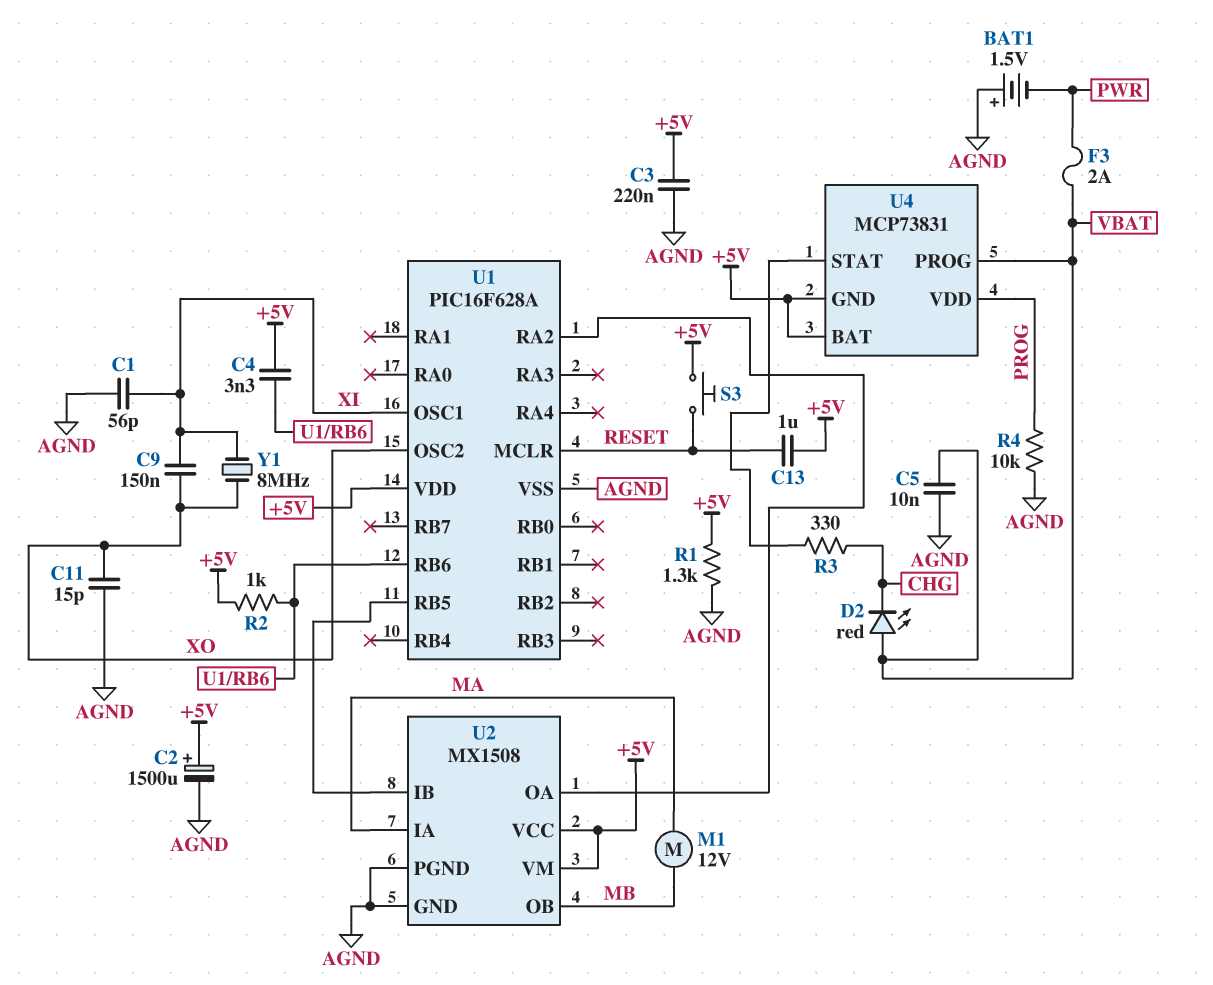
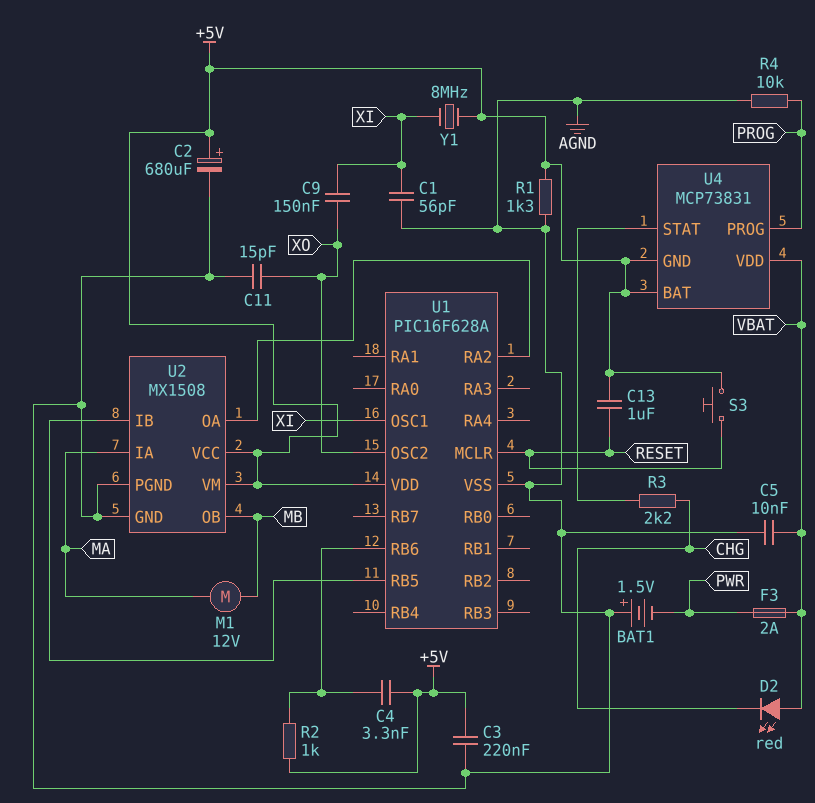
C2: 1500uF (plus +5V, minus AGND) -> 680uF (plus +5V, minus AGND)
R3: 330 (CHG, U4/STAT) -> 2.2k (CHG, U4/STAT)
U4 pin PROG: VBAT -> PROG
U4 pin VDD: PROG -> VBAT
Y1: 8MHz (XI, XO) -> 8MHz (+5V, XI)

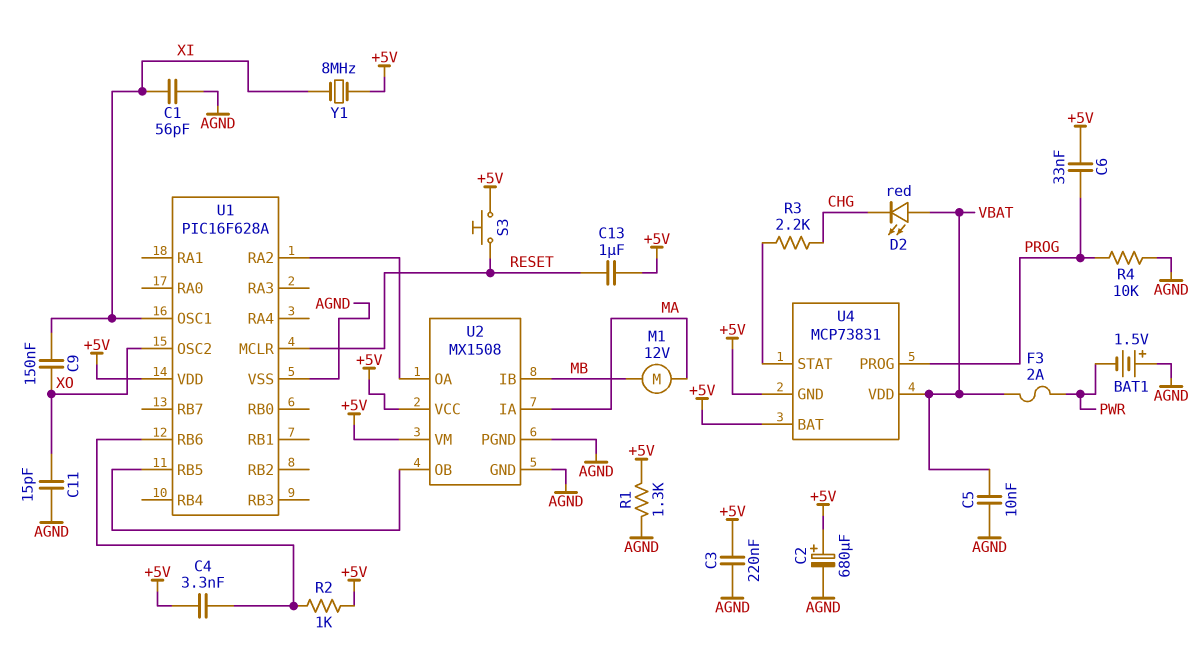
C6: none -> 33nF (+5V, PROG)
U2 pin IB: U1/RB5 -> MB
U2 pin OB: MB -> U1/RB5

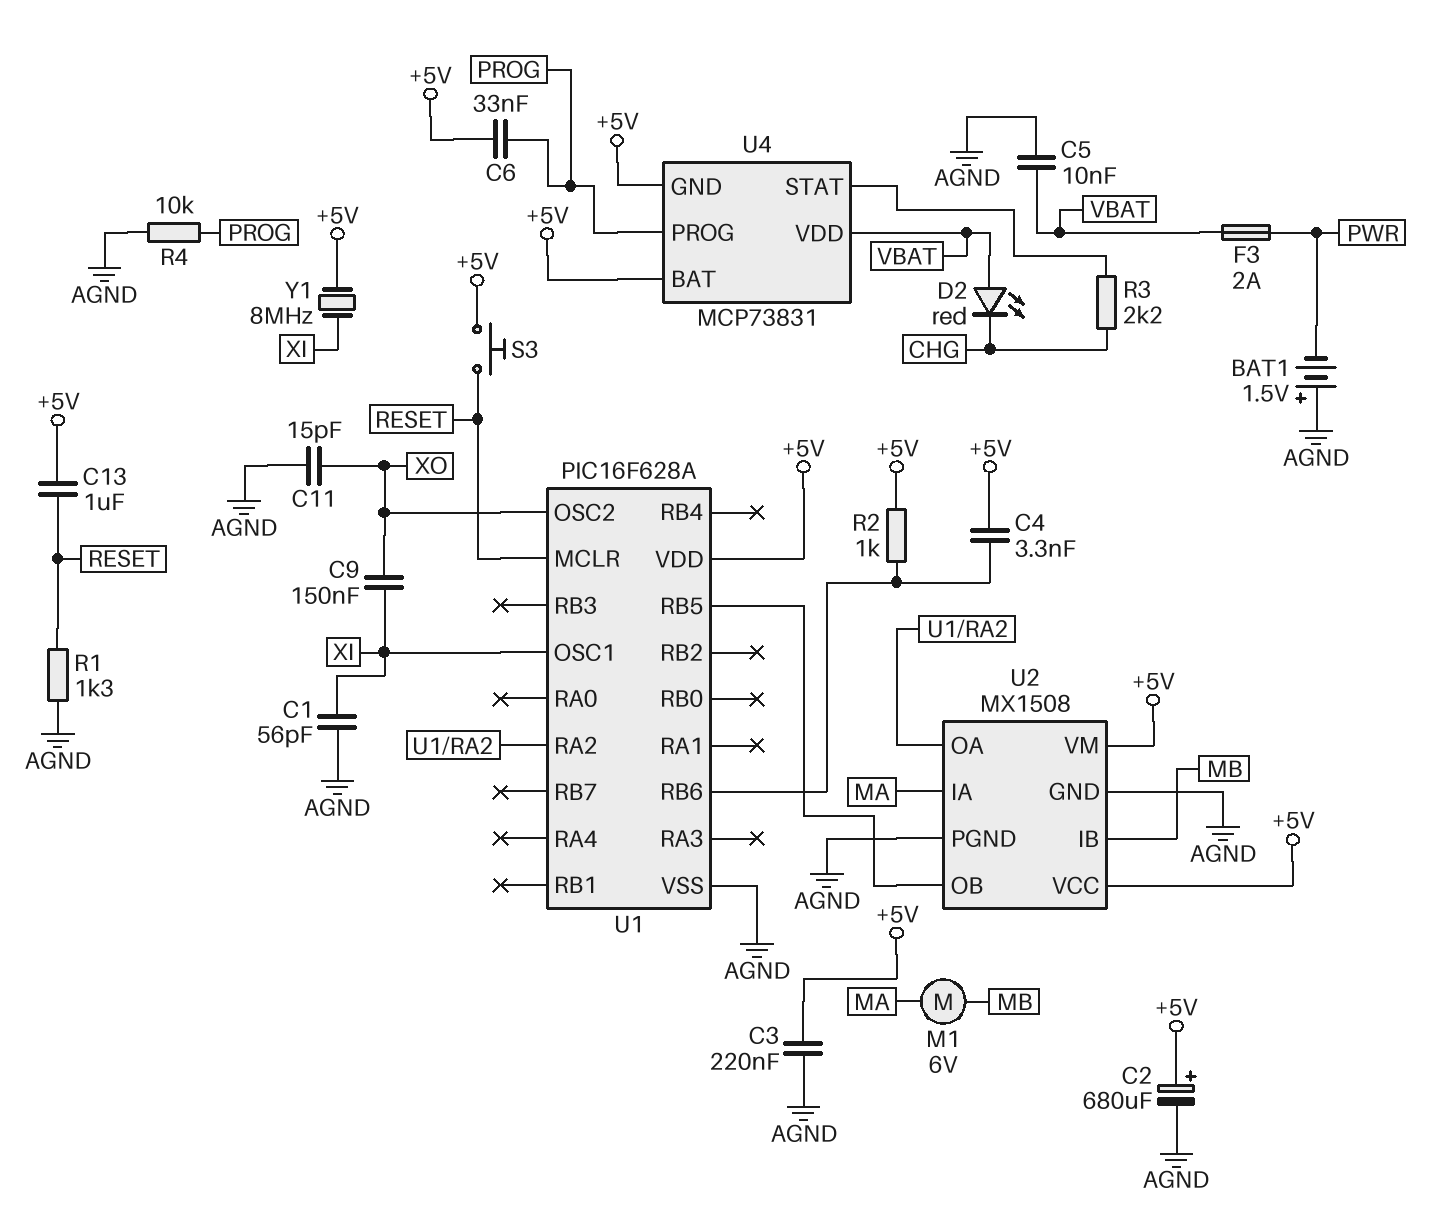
M1: motor 12V (MA, MB) -> motor 6V (MA, MB)
R1: 1.3k (+5V, AGND) -> 1.3k (AGND, RESET)

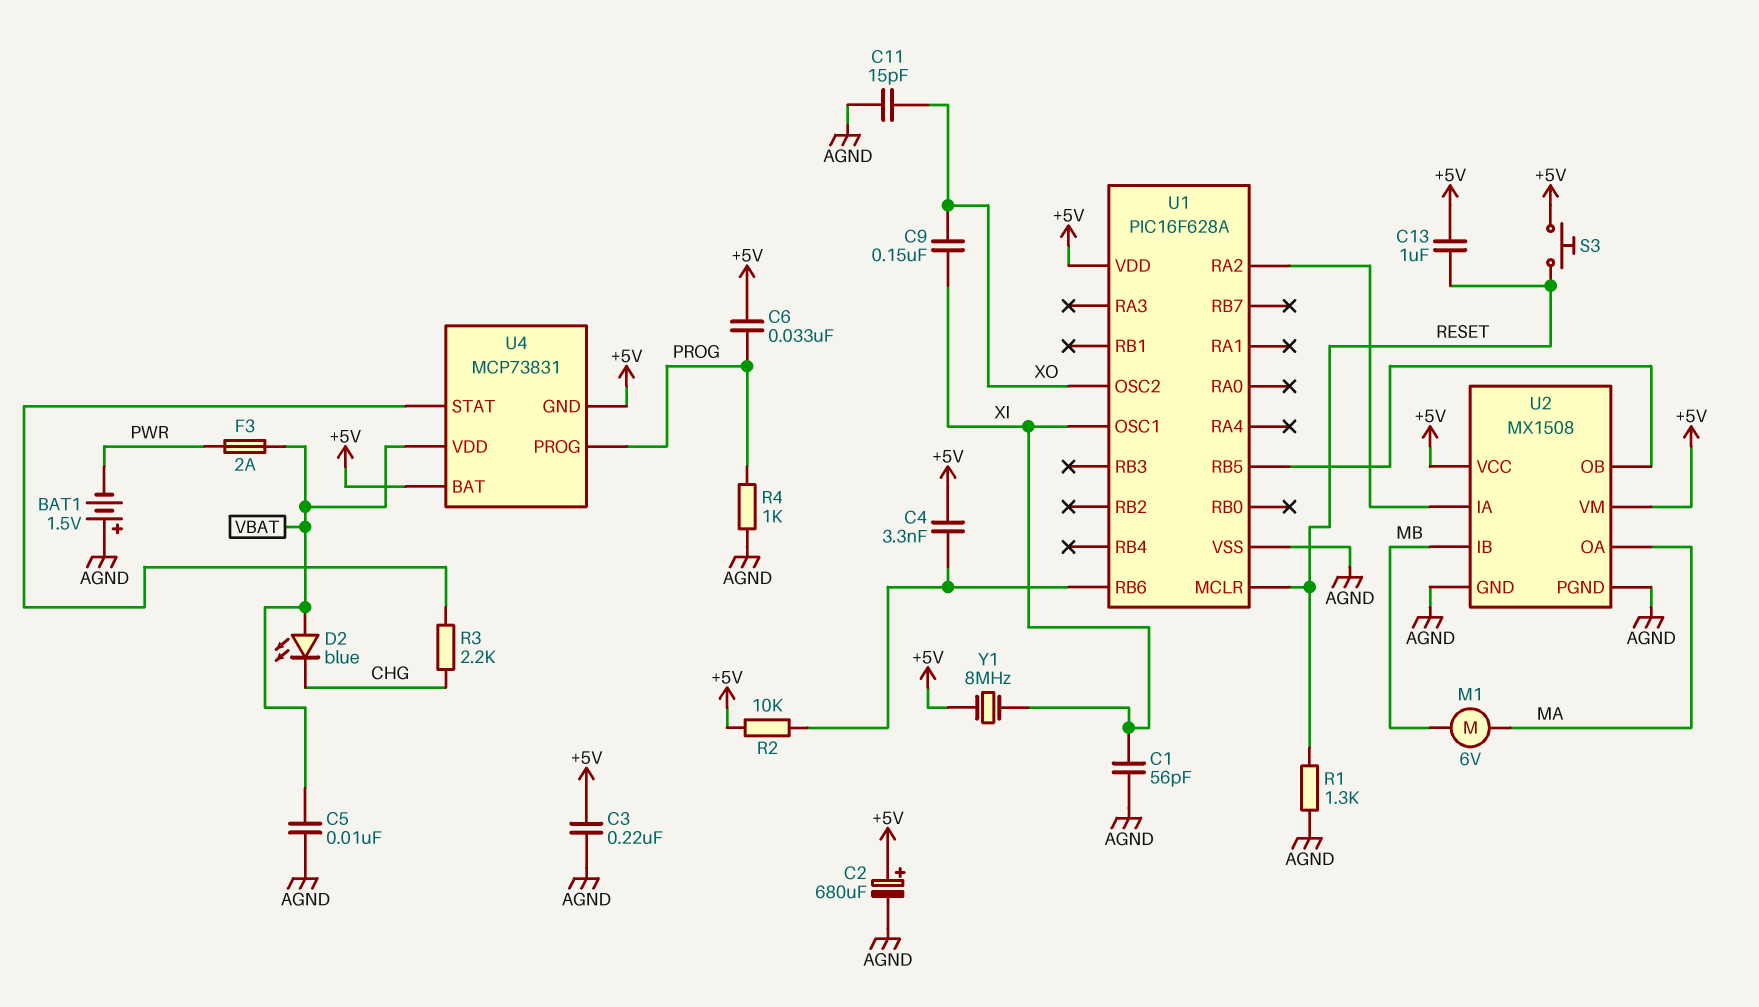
D2: LED red (A VBAT, K CHG) -> LED blue (A VBAT, K CHG)
R2: 1k (+5V, U1/RB6) -> 10k (+5V, U1/RB6)
R4: 10k (AGND, PROG) -> 1k (AGND, PROG)
U2 pin IA: MA -> U1/RA2
U2 pin OA: U1/RA2 -> MA

